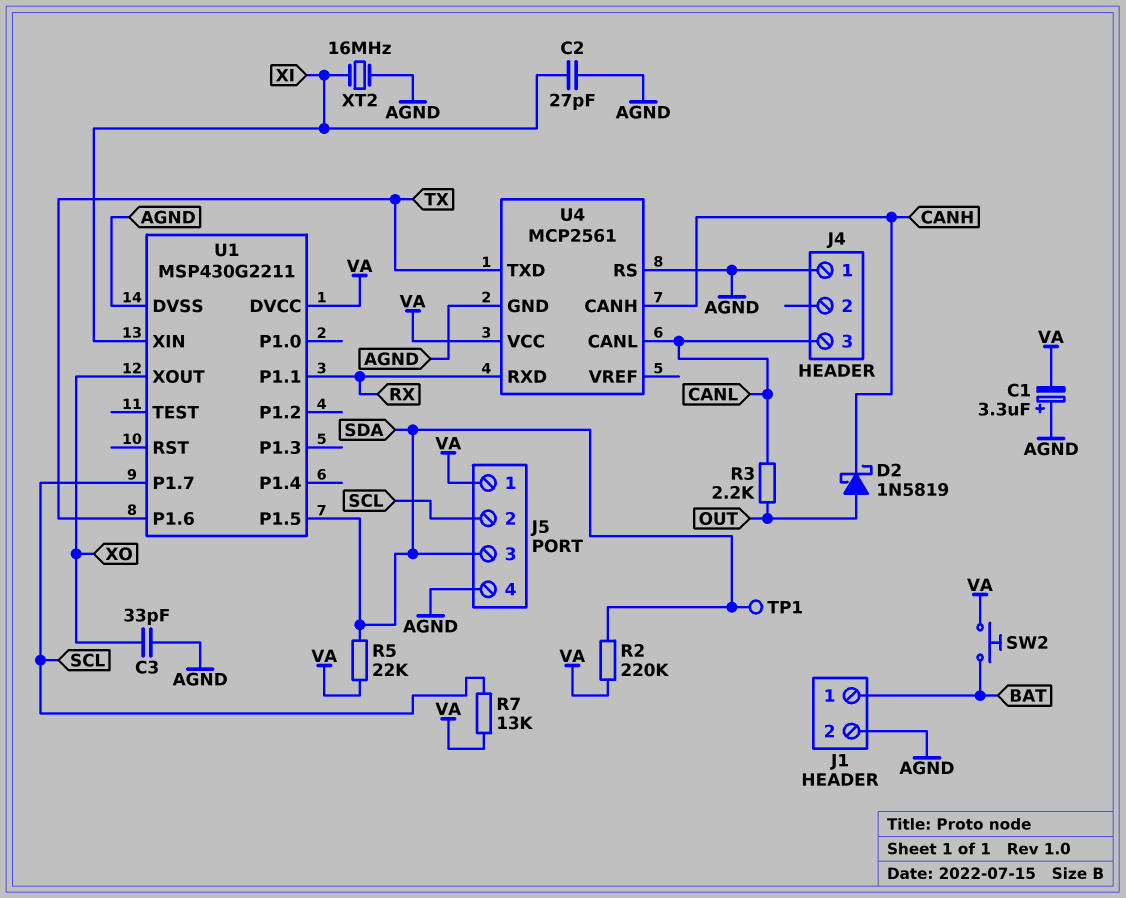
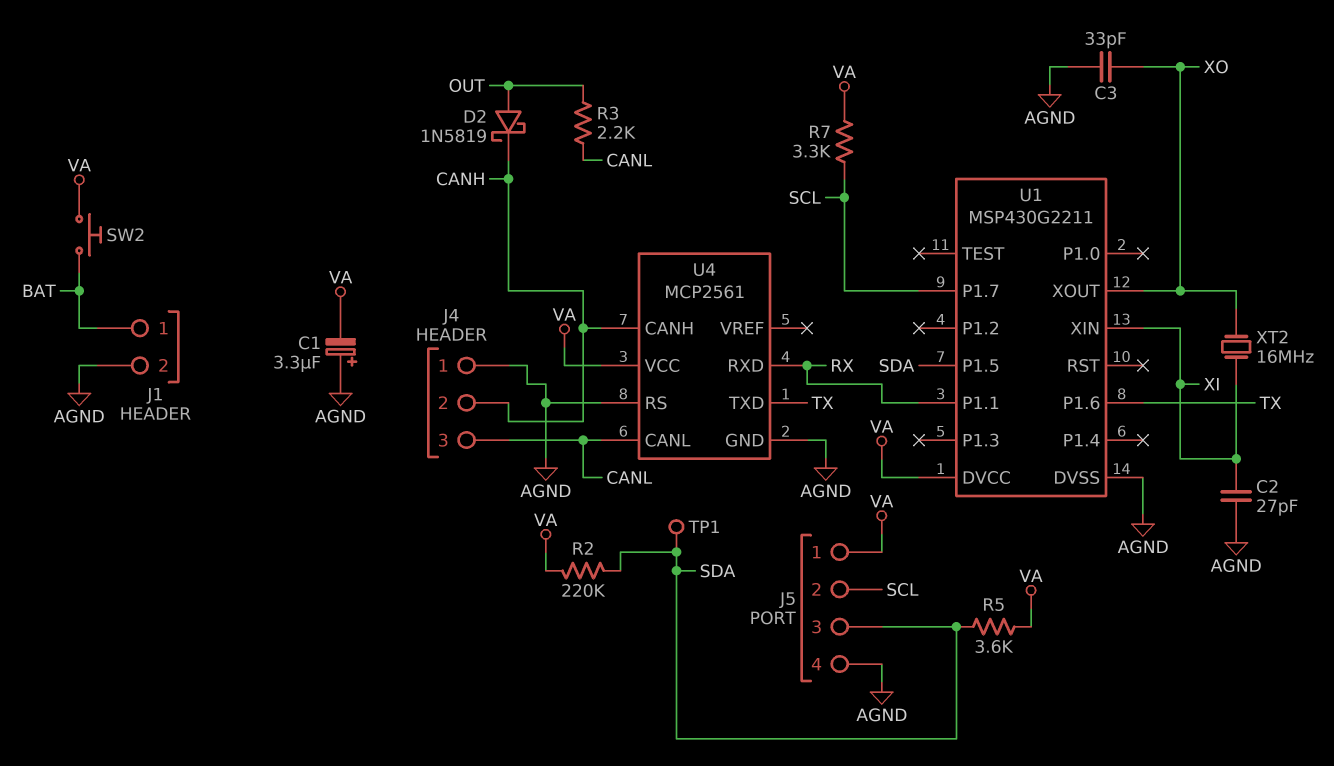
J4 pin 2: none -> CANH
R5: 22k (SDA, VA) -> 3.6k (SDA, VA)
R7: 13k (SCL, VA) -> 3.3k (SCL, VA)
XT2: 16MHz (AGND, XI) -> 16MHz (XI, XO)

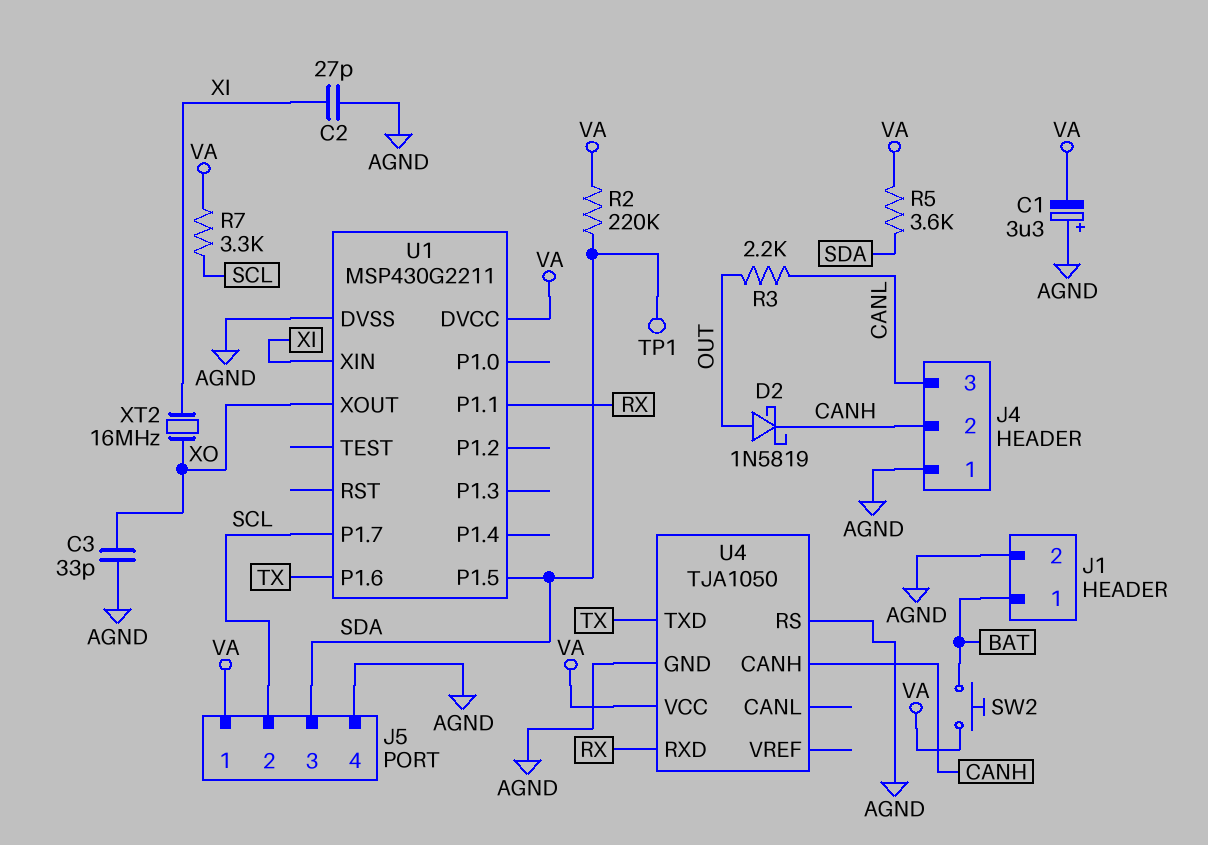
U4: MCP2561 -> TJA1050
U4 pin CANL: CANL -> none

